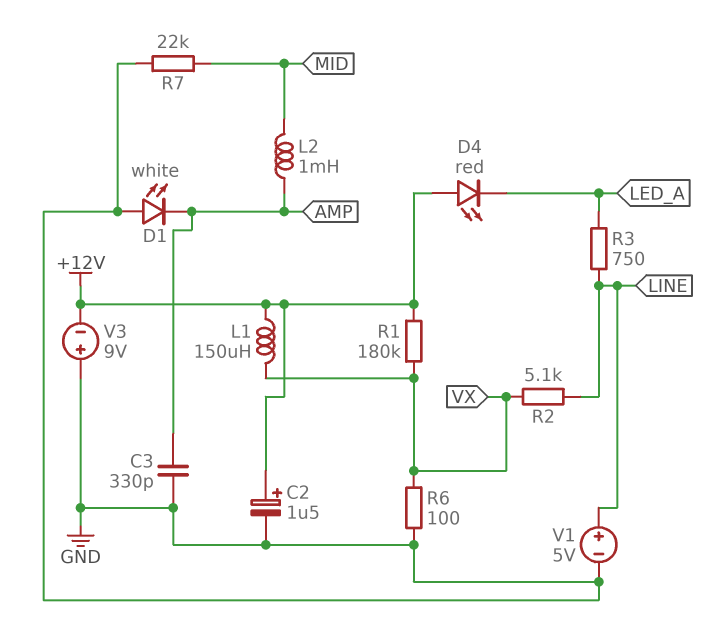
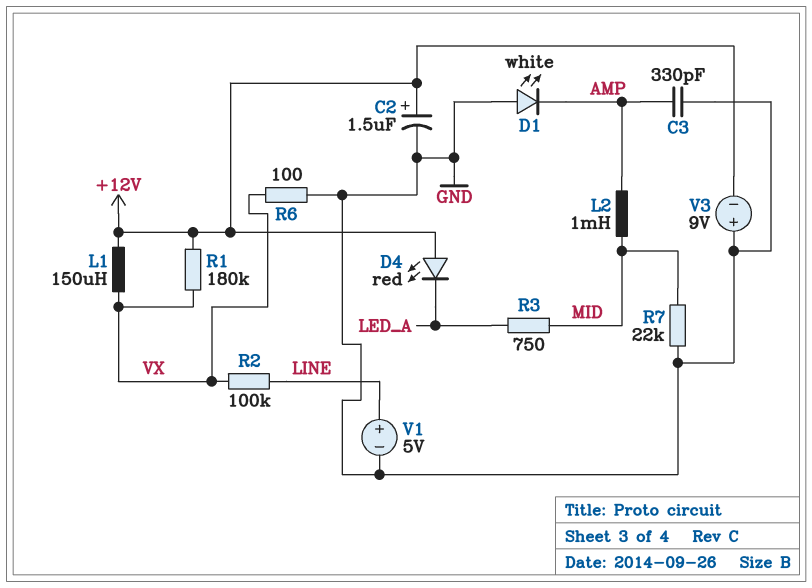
R2: 5.1k (LINE, VX) -> 100k (LINE, VX)
R3: 750 (LED_A, LINE) -> 750 (LED_A, MID)

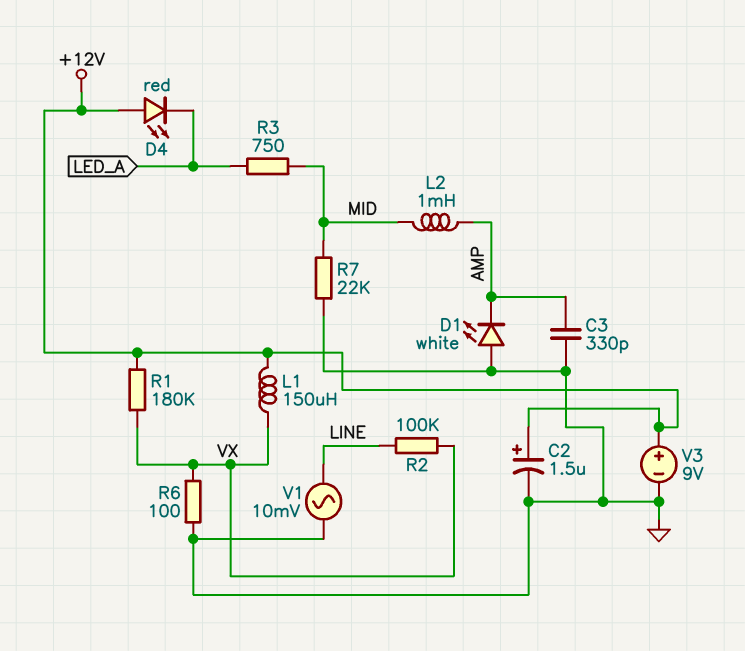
V1: 5V (plus LINE, minus GND) -> AC 10mV (GND, LINE)
V3: 9V (plus GND, minus +12V) -> 9V (plus +12V, minus GND)

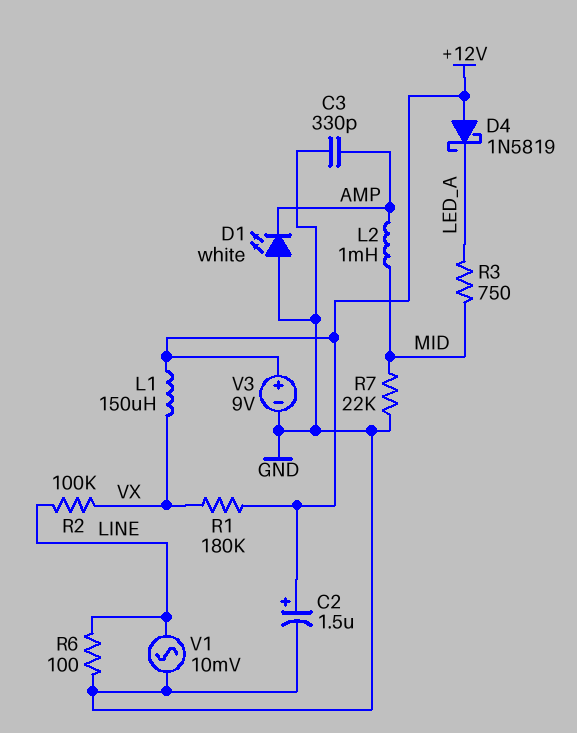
D4: LED red (A +12V, K LED_A) -> schottky 1N5819 (A +12V, K LED_A)
R6: 100 (GND, VX) -> 100 (GND, LINE)

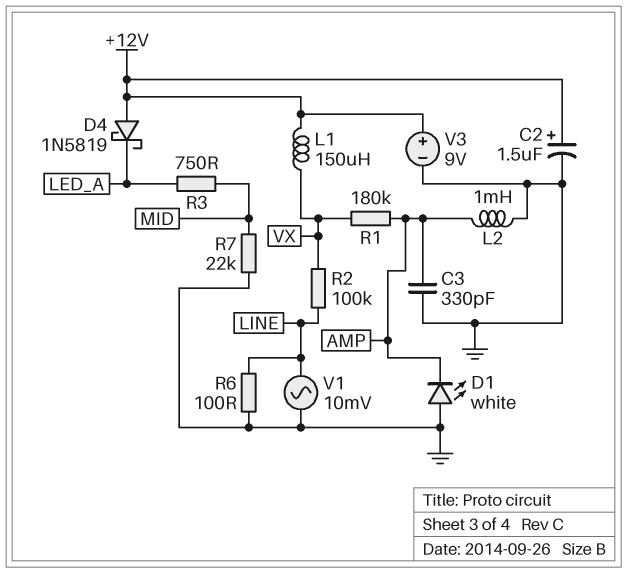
L2: 1mH (AMP, MID) -> 1mH (AMP, GND)
R1: 180k (+12V, VX) -> 180k (AMP, VX)

